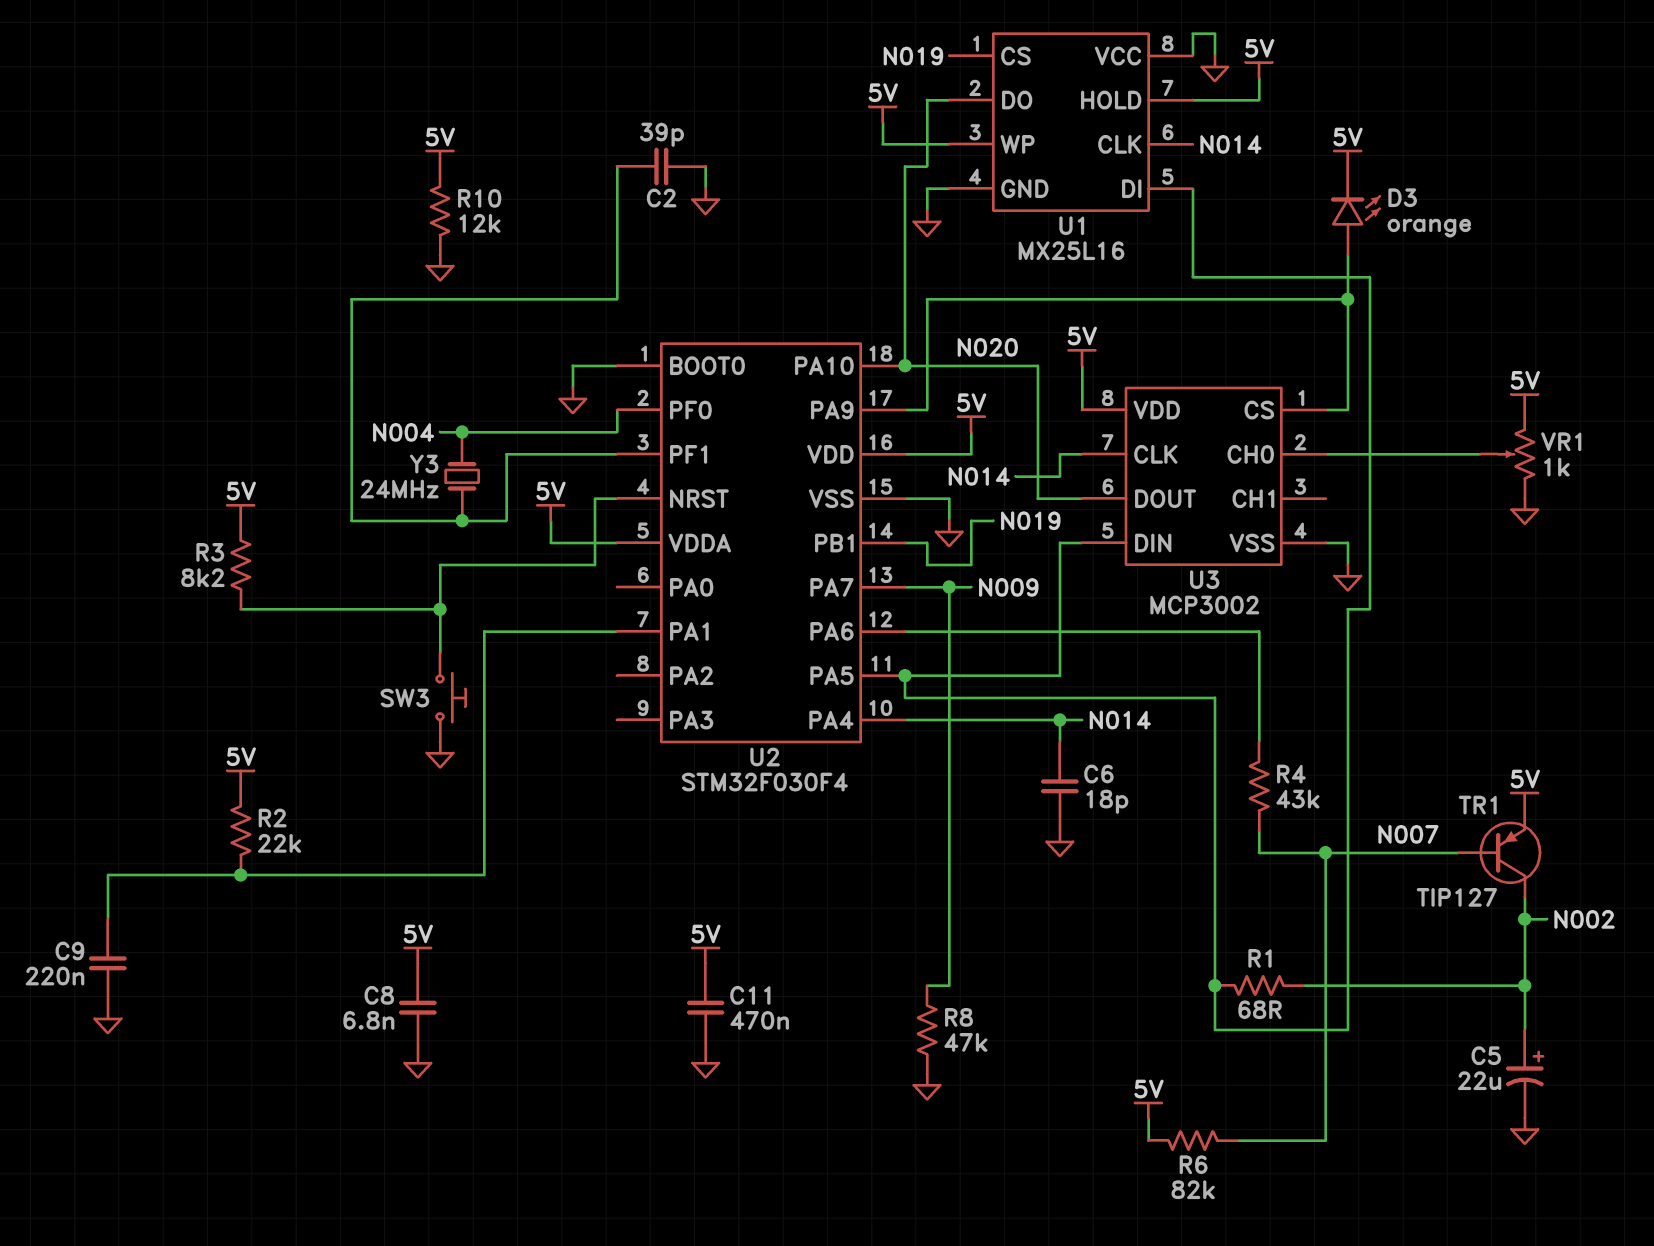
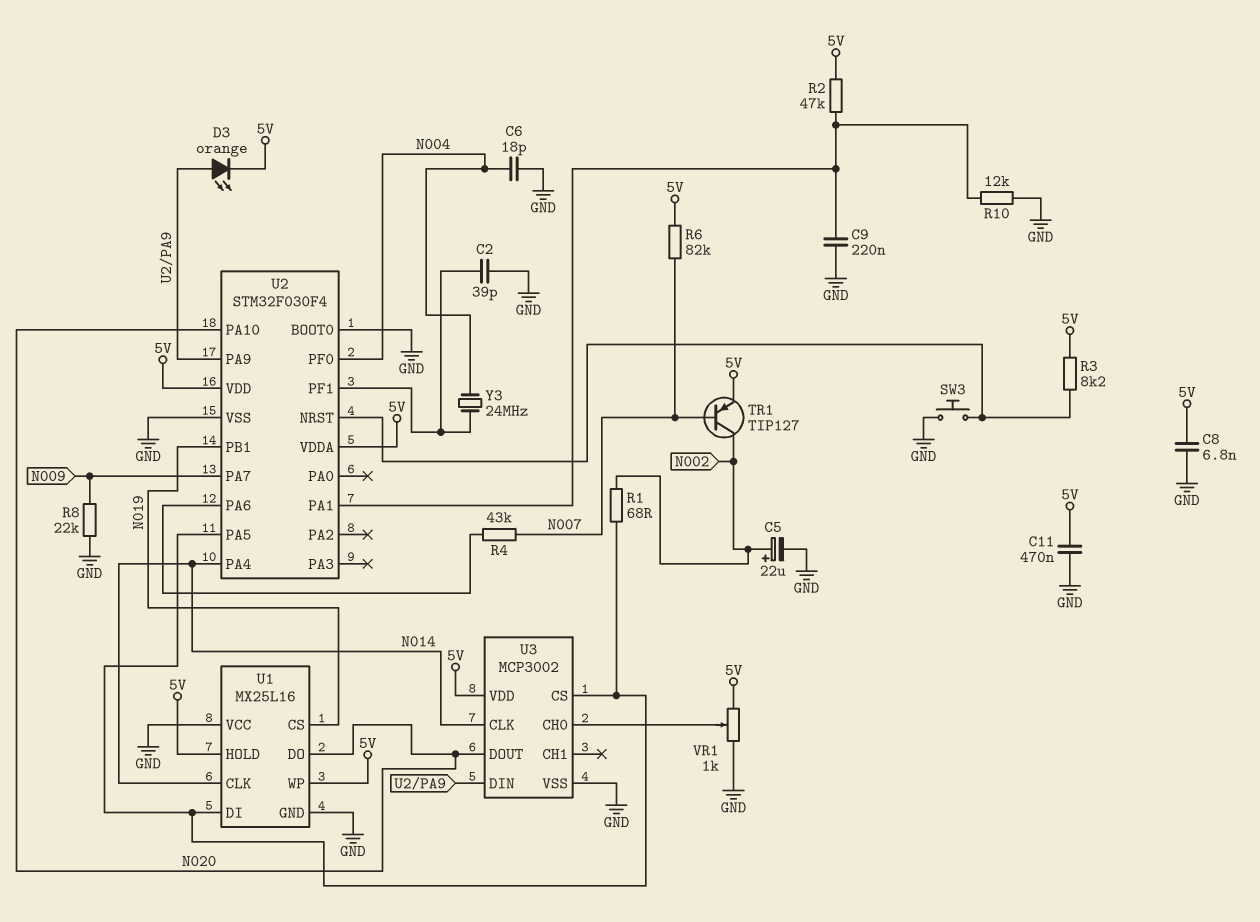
C6: 18pF (GND, N014) -> 18pF (GND, N004)
R2: 22k (5V, U2/PA1) -> 47k (5V, U2/PA1)
R8: 47k (GND, N009) -> 22k (GND, N009)
R10: 12k (5V, GND) -> 12k (GND, U2/PA1)
U3 pin CS: U2/PA9 -> U1/DI
U3 pin DIN: U1/DI -> U2/PA9

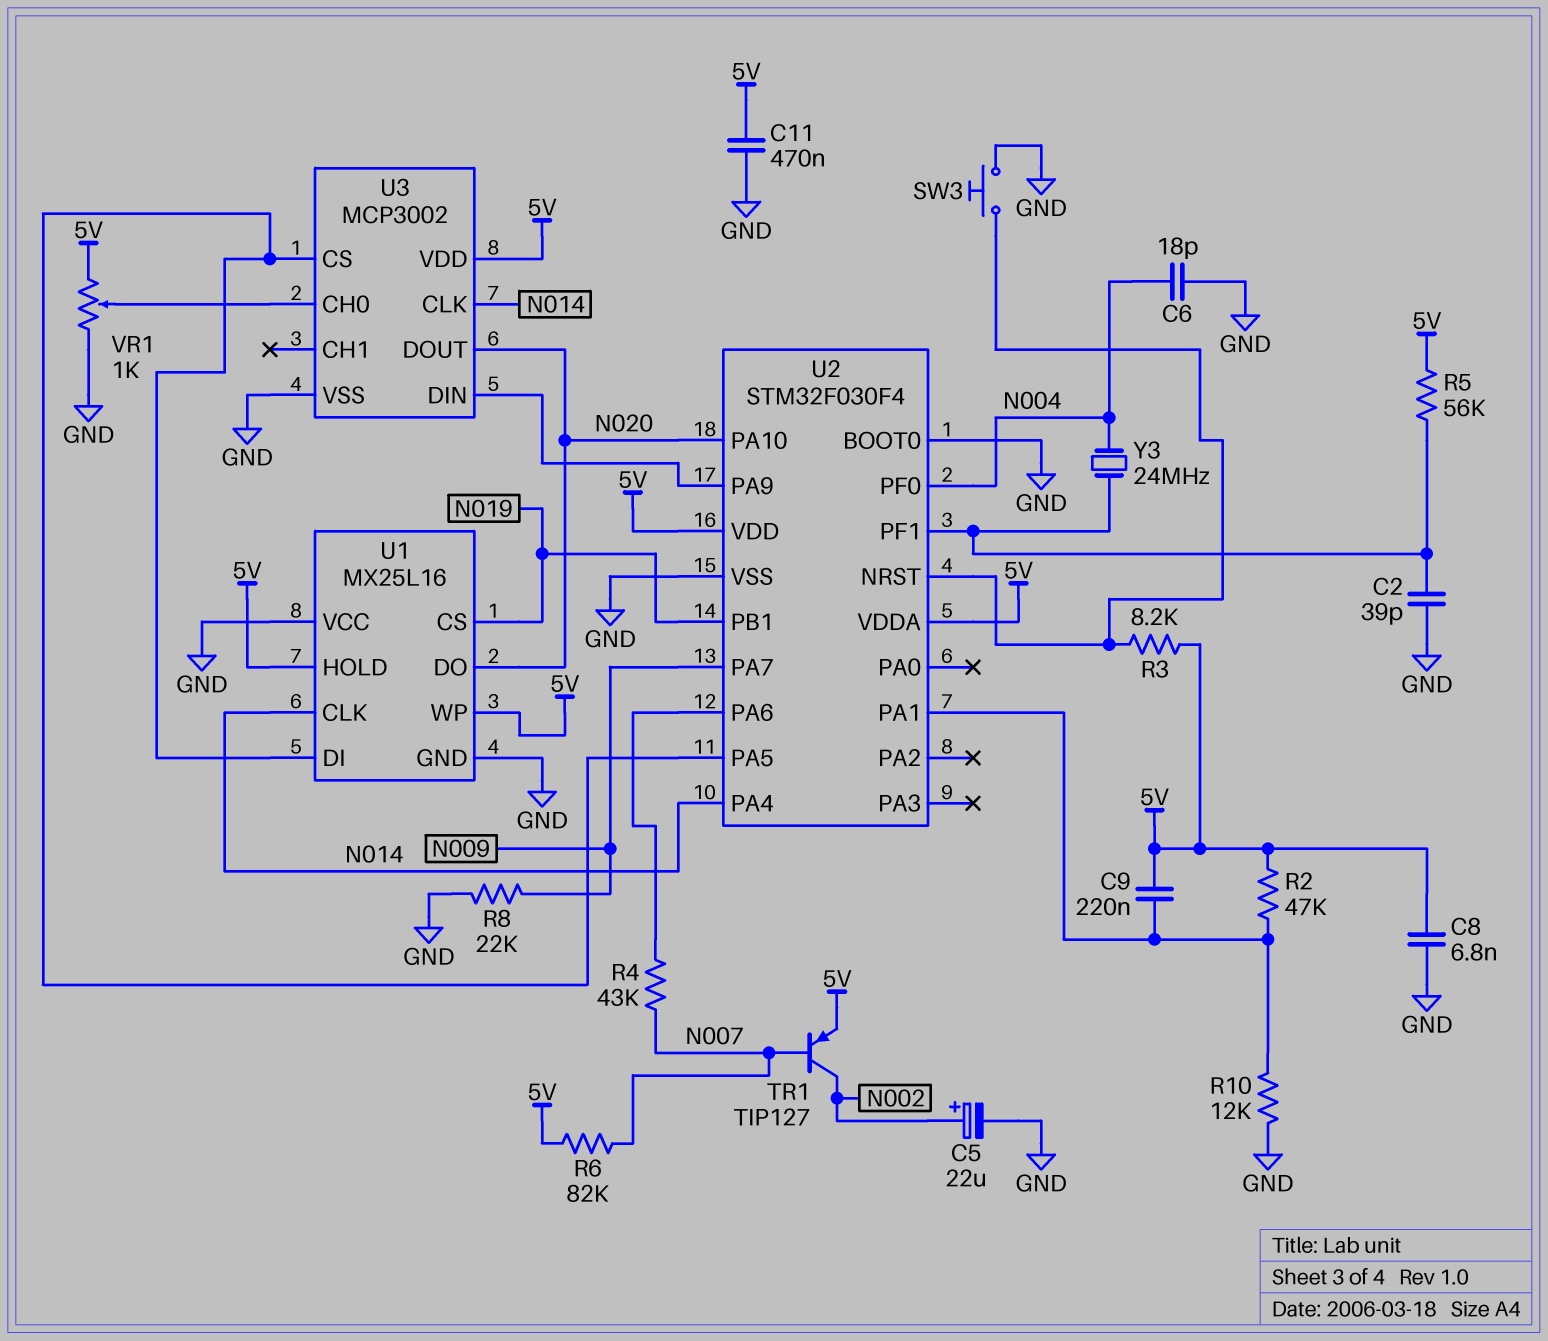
C9: 220nF (GND, U2/PA1) -> 220nF (5V, U2/PA1)
D3: LED orange (A U2/PA9, K 5V) -> none
R1: 68 (N002, U1/DI) -> none
R5: none -> 56k (5V, U2/PF1)

